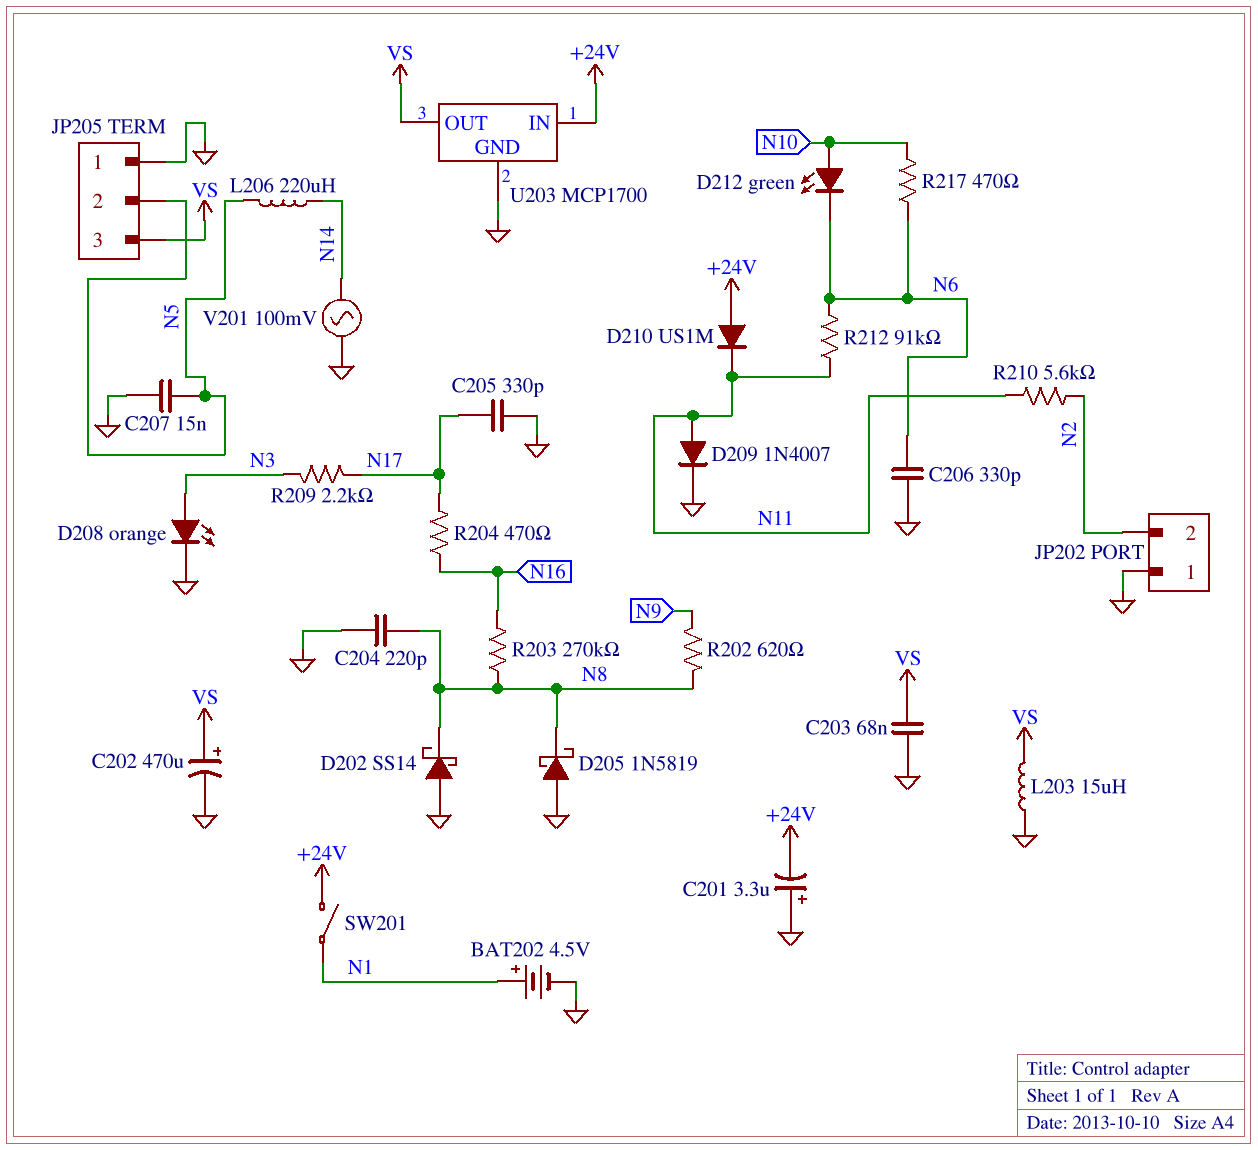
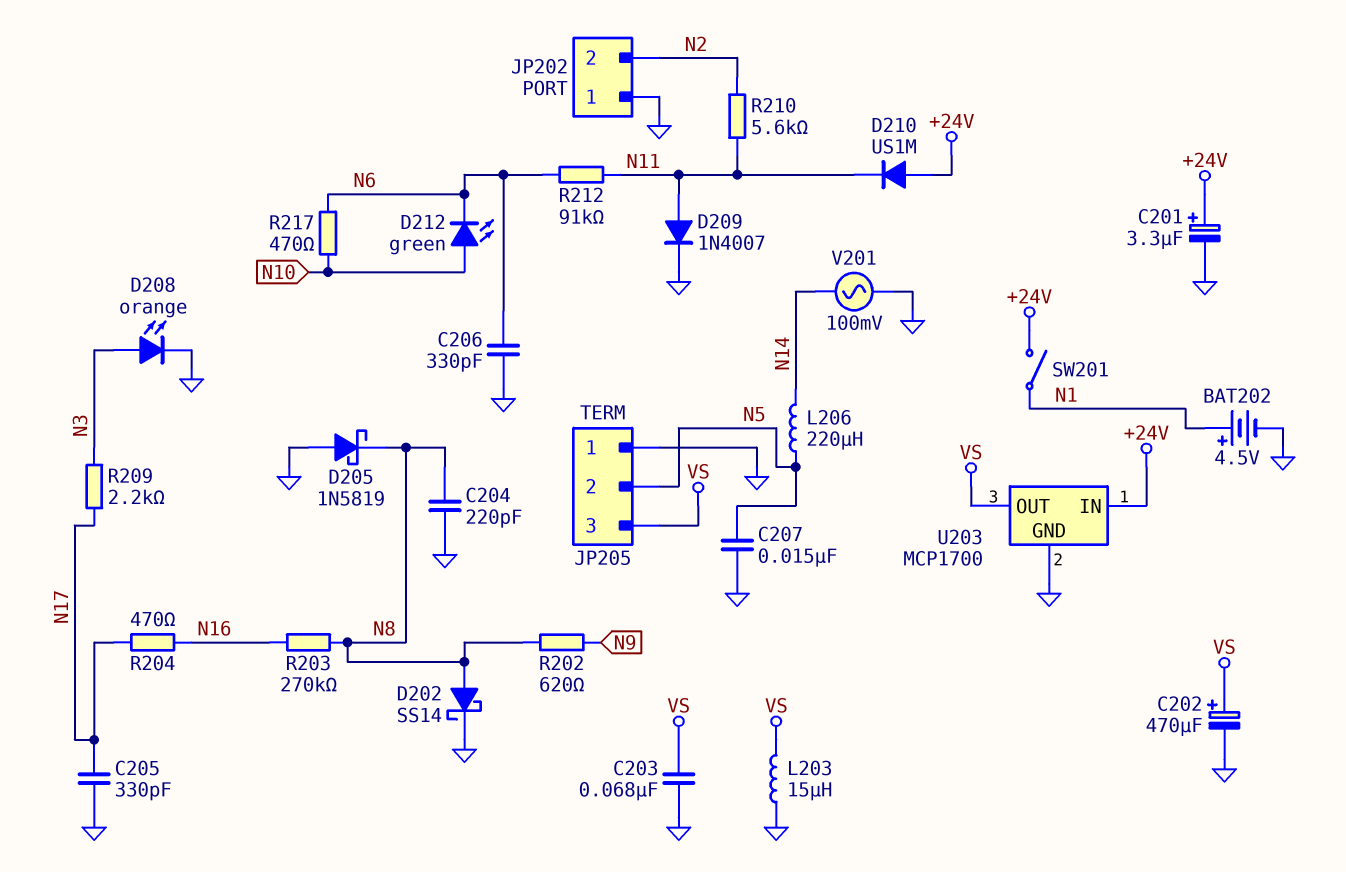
C201: 3.3uF (plus GND, minus +24V) -> 3.3uF (plus +24V, minus GND)
D202: schottky SS14 (A GND, K N8) -> schottky SS14 (A N8, K GND)

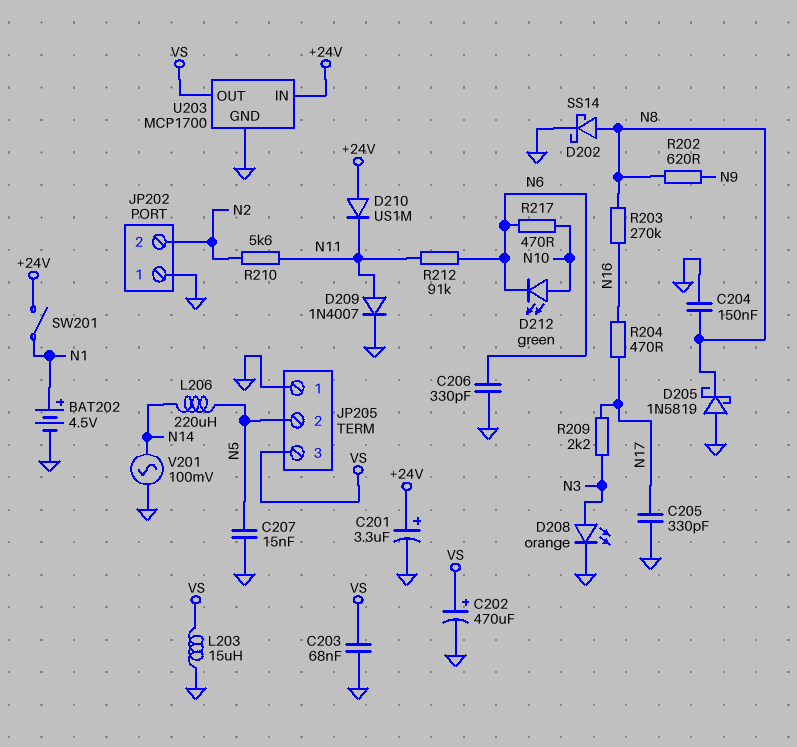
C204: 220pF (GND, N8) -> 150nF (GND, N8)

